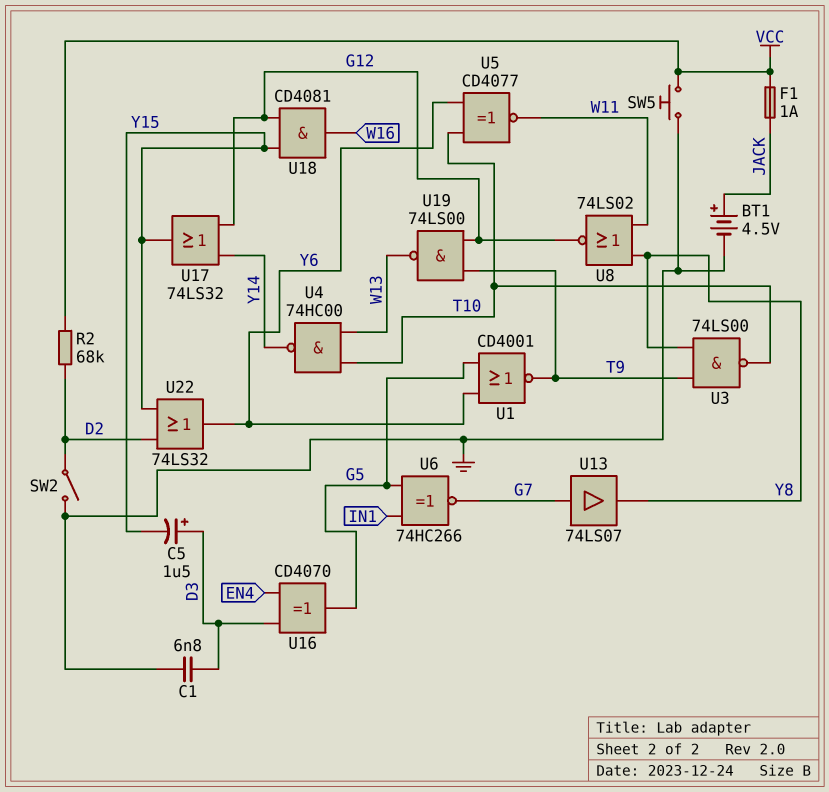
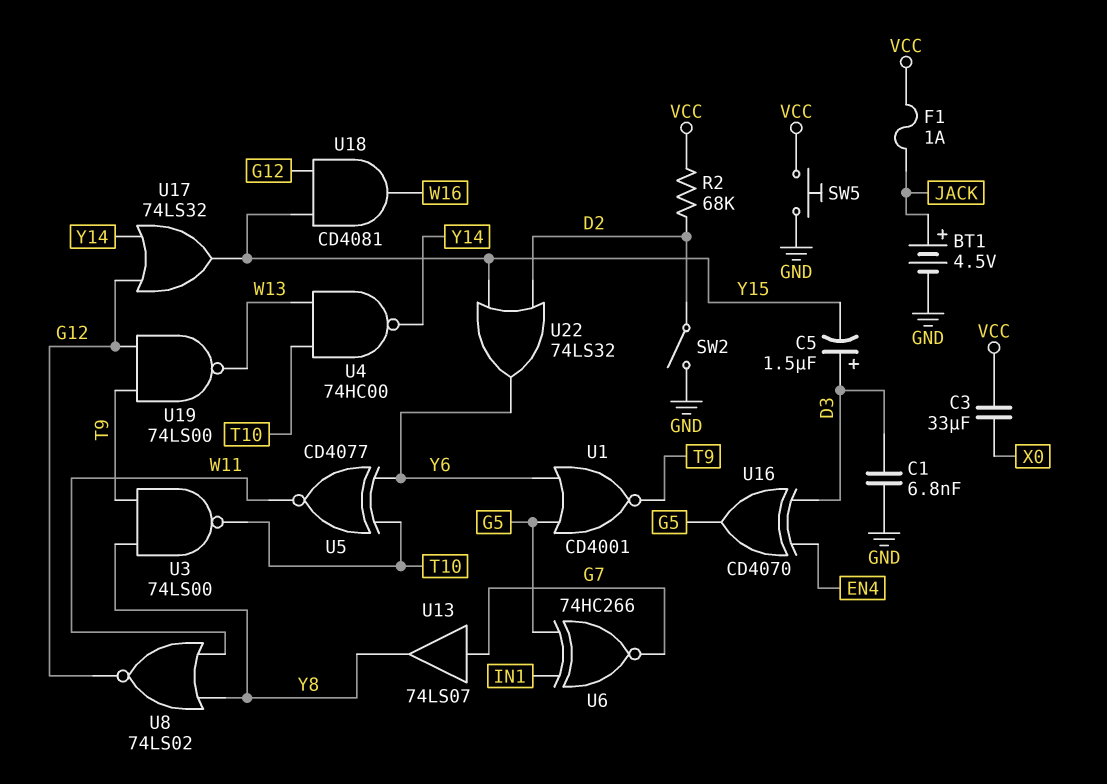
C3: none -> 33uF (VCC, X0)

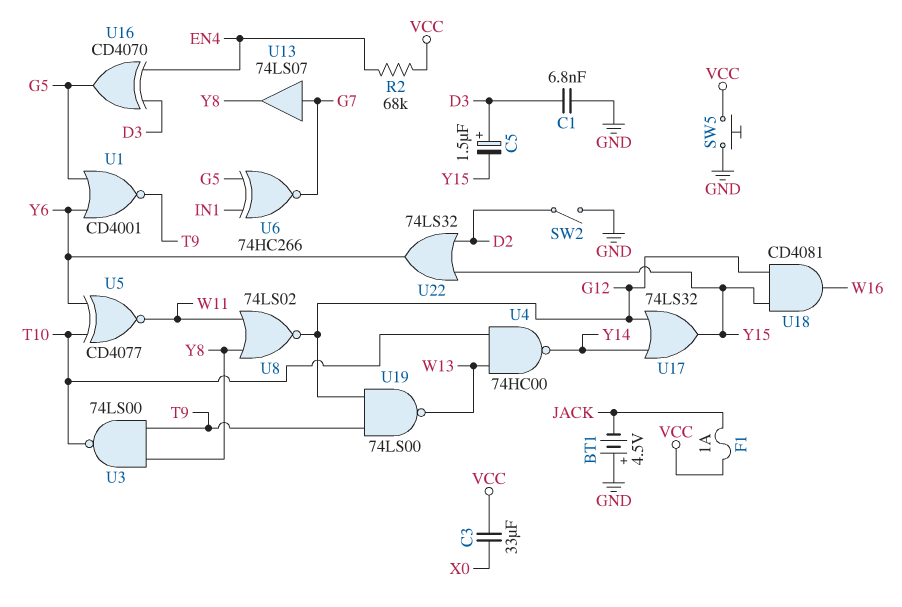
BT1: 4.5V (plus JACK, minus GND) -> 4.5V (plus GND, minus JACK)
R2: 68k (D2, VCC) -> 68k (EN4, VCC)

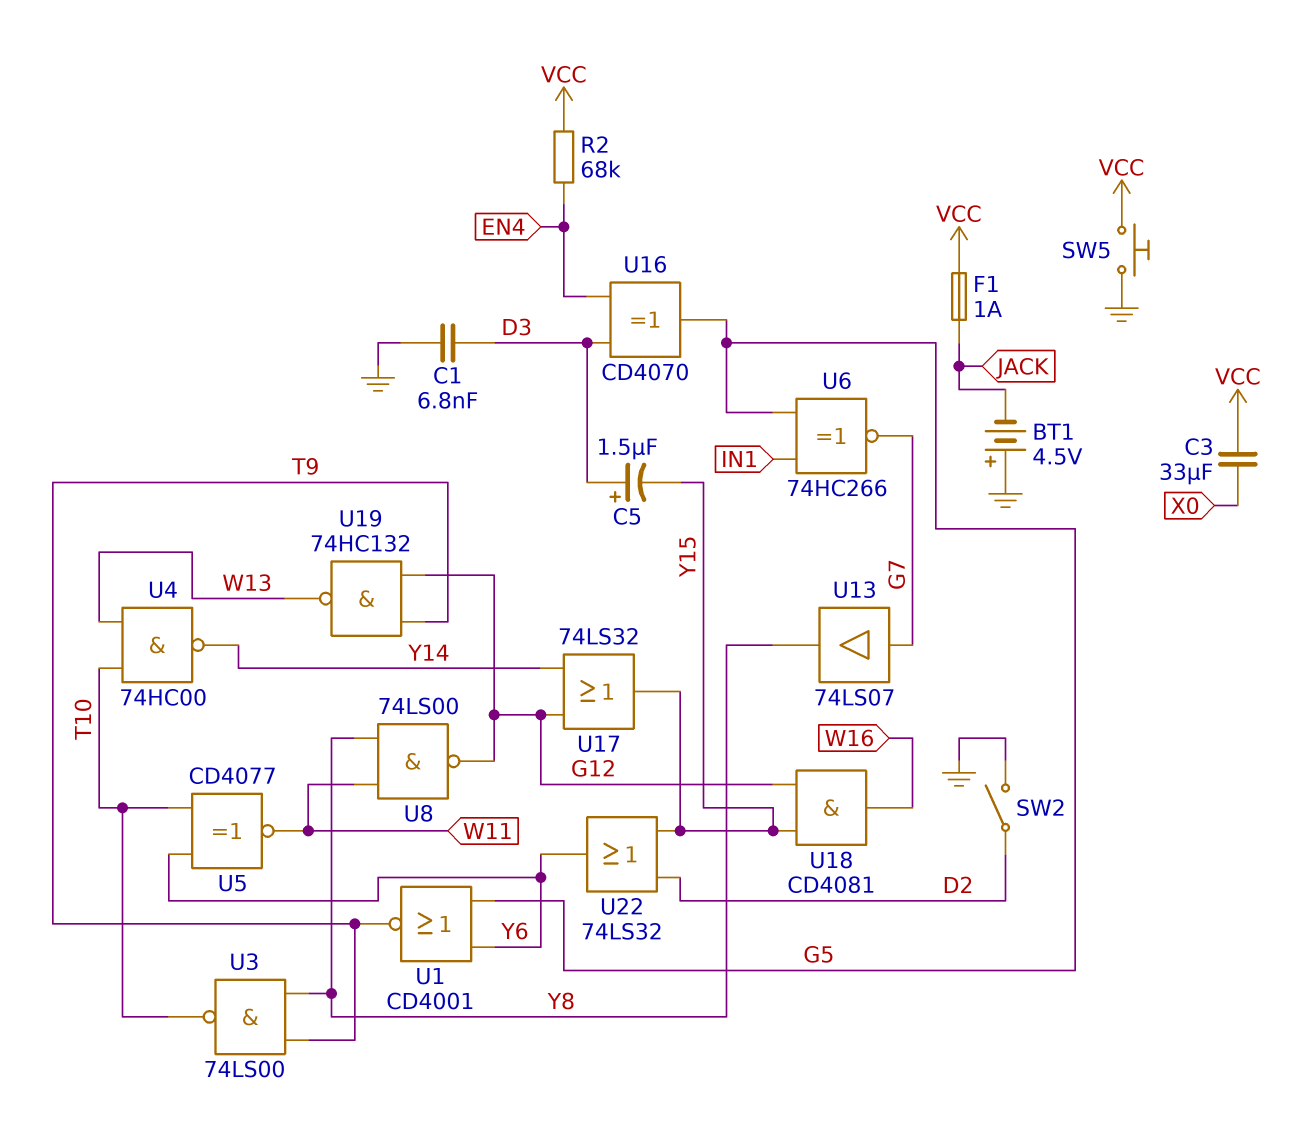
U8: NOR 74LS02 (in W11, in Y8, out G12) -> NAND 74LS00 (in W11, in Y8, out G12)
U19: NAND 74LS00 (in G12, in T9, out W13) -> NAND 74HC132 (in G12, in T9, out W13)

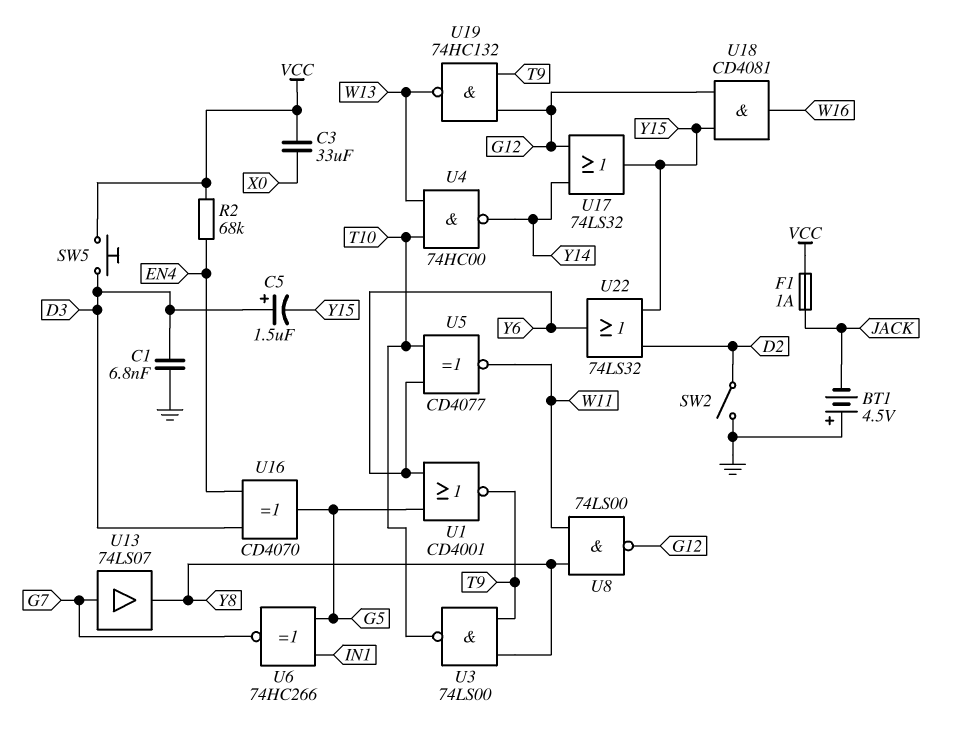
SW5: button (GND, VCC) -> button (D3, VCC)

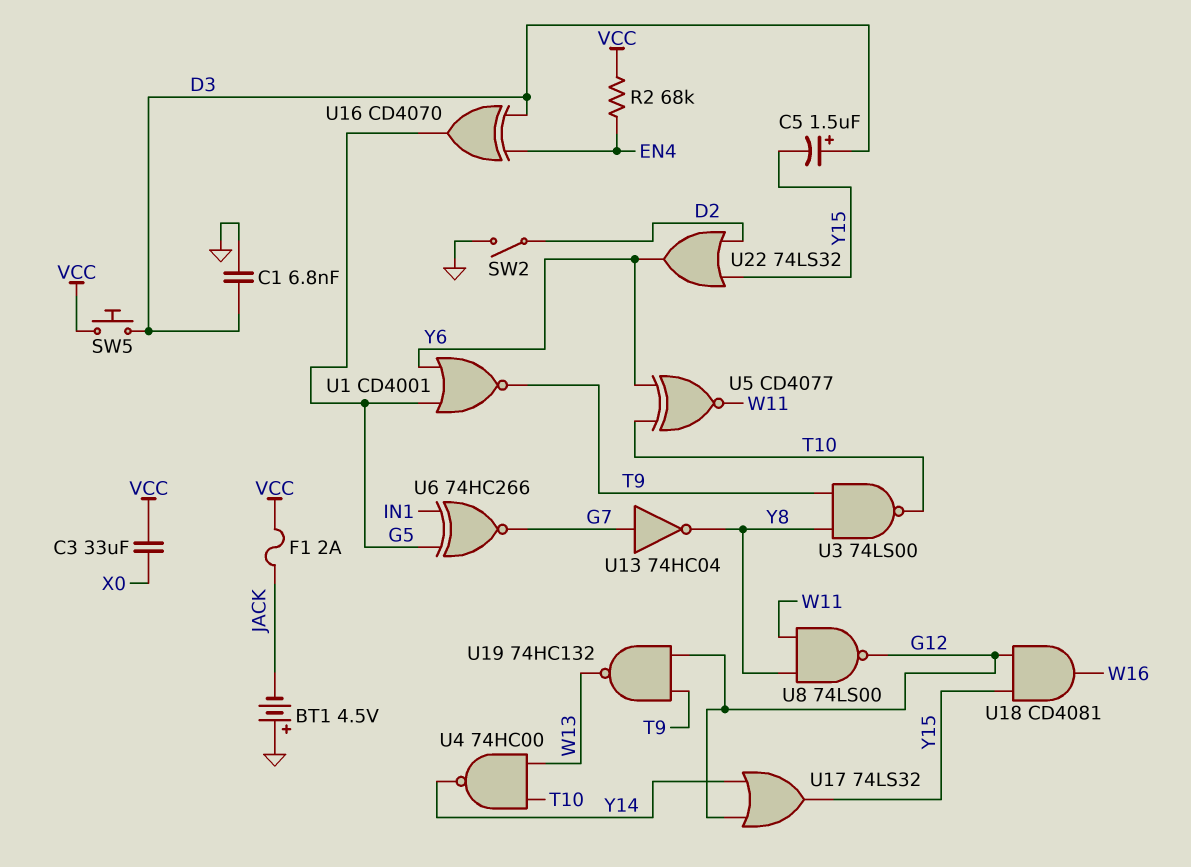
F1: 1A (JACK, VCC) -> 2A (JACK, VCC)
U13: buffer 74LS07 (in G7, out Y8) -> NOT 74HC04 (in G7, out Y8)

